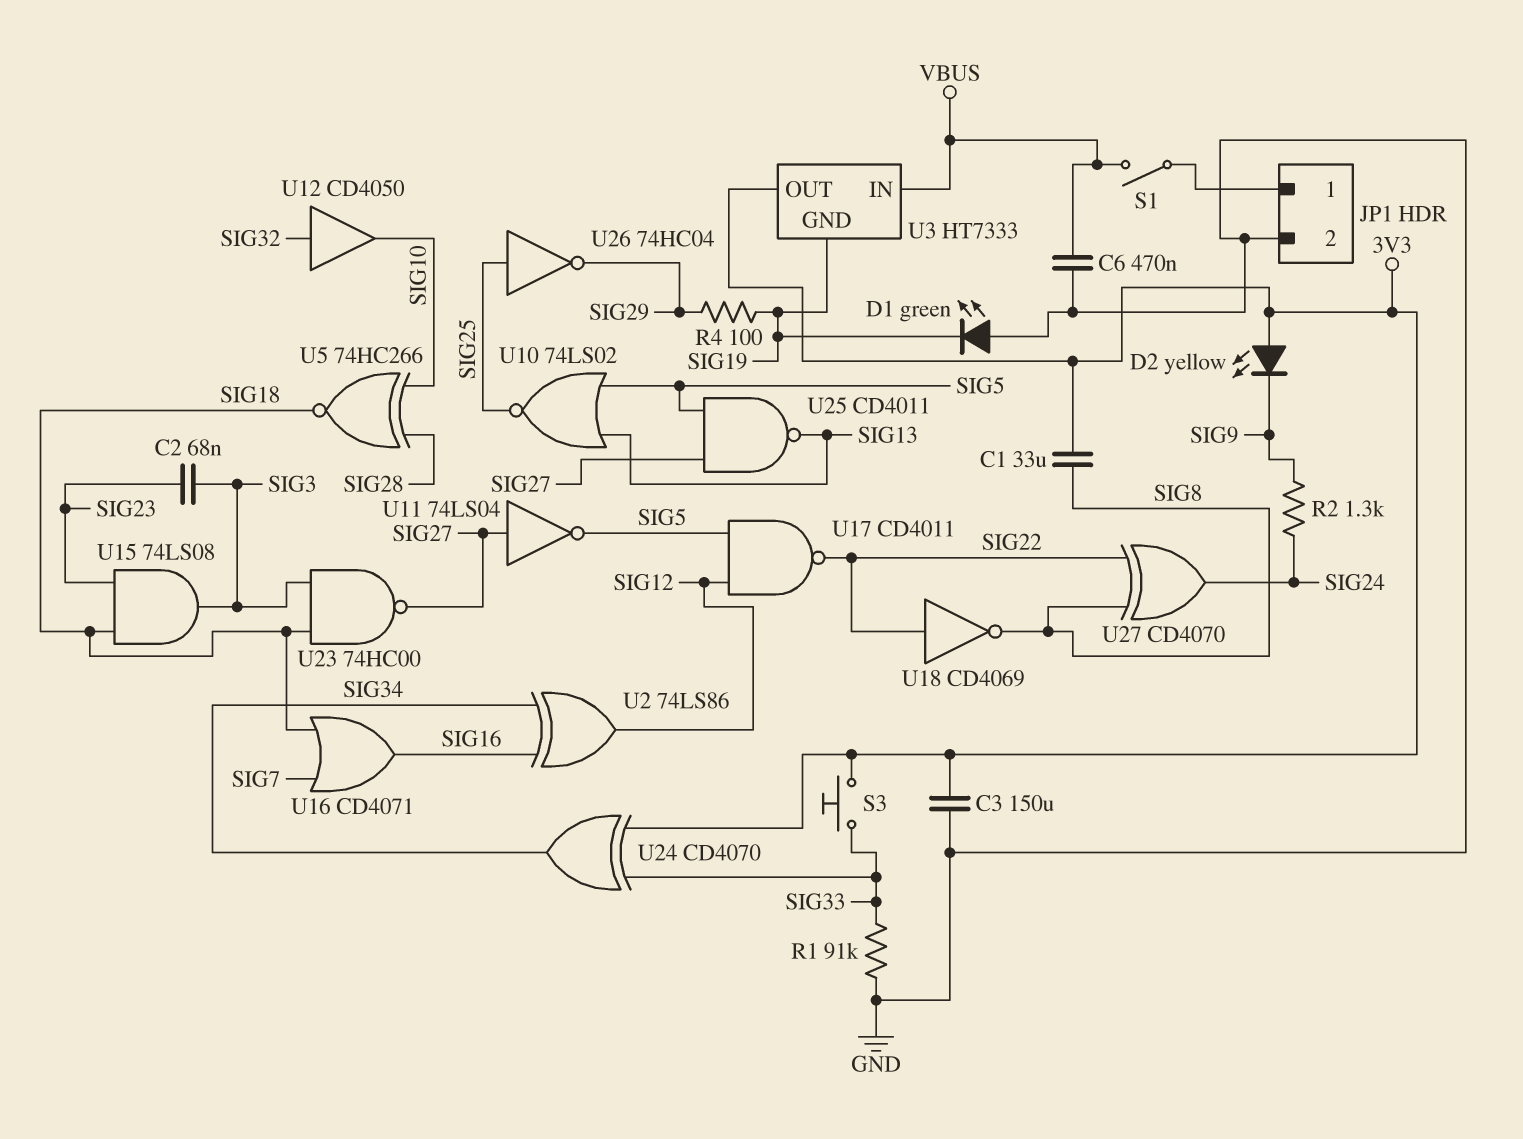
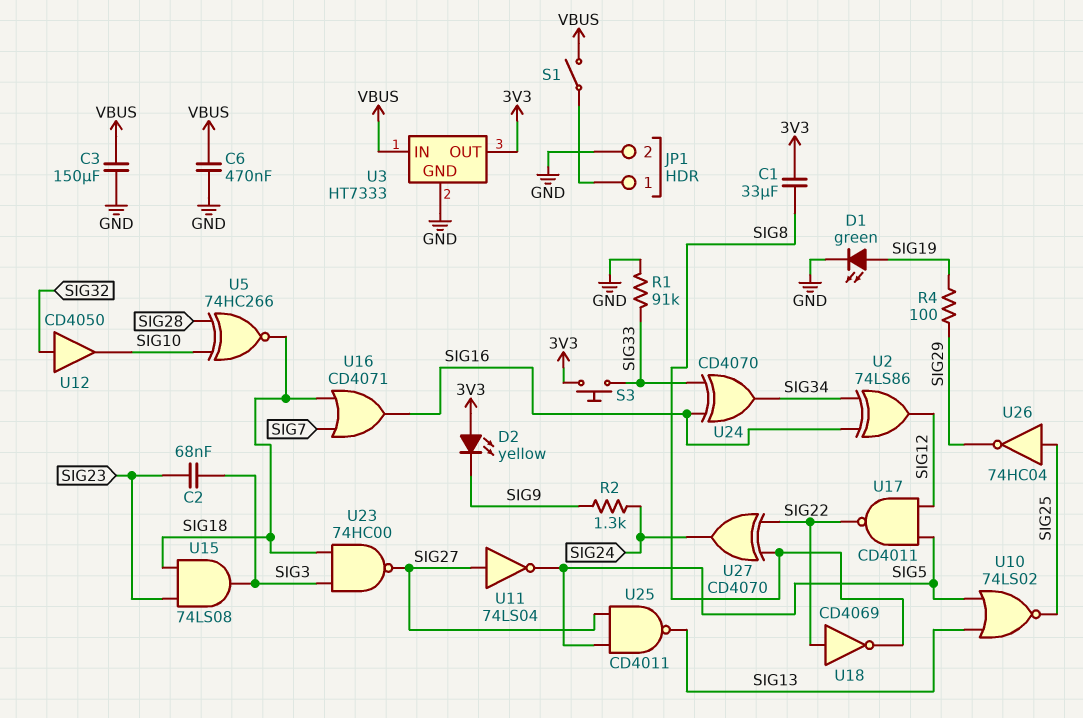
C3: 150uF (3V3, GND) -> 150uF (GND, VBUS)
D1: LED green (A GND, K SIG19) -> LED green (A SIG19, K GND)
U3 pin GND: SIG19 -> GND
U24: XOR CD4070 (in 3V3, in SIG33, out SIG34) -> XOR CD4070 (in SIG16, in SIG33, out SIG34)

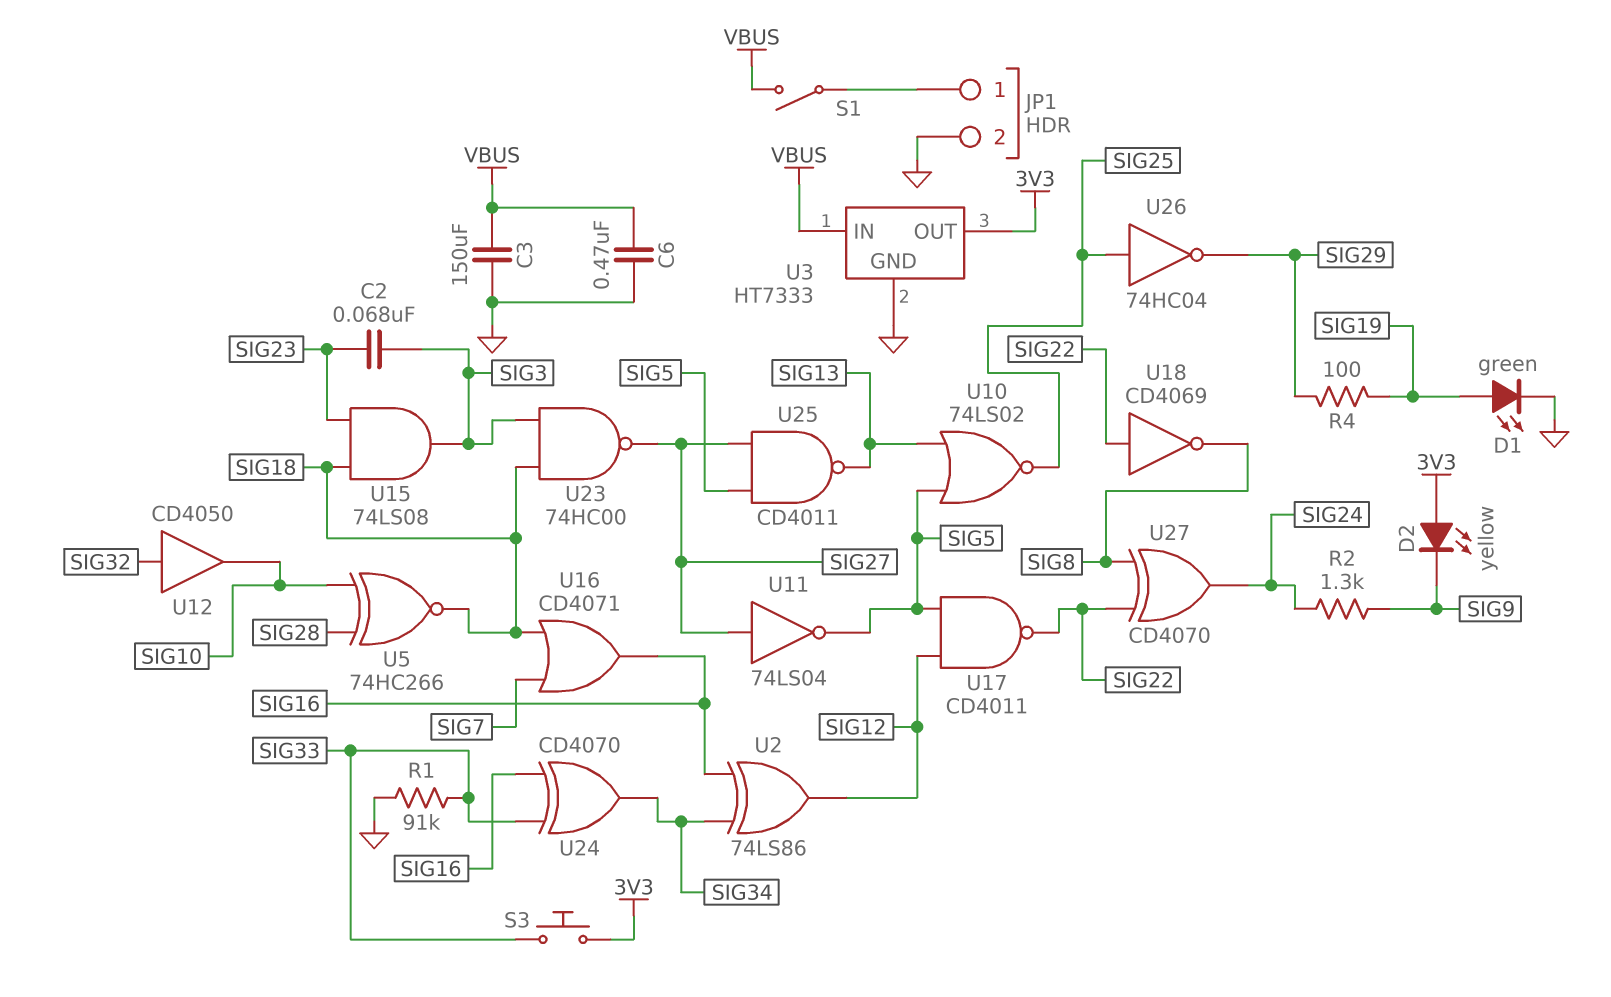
C1: 33uF (3V3, SIG8) -> none

